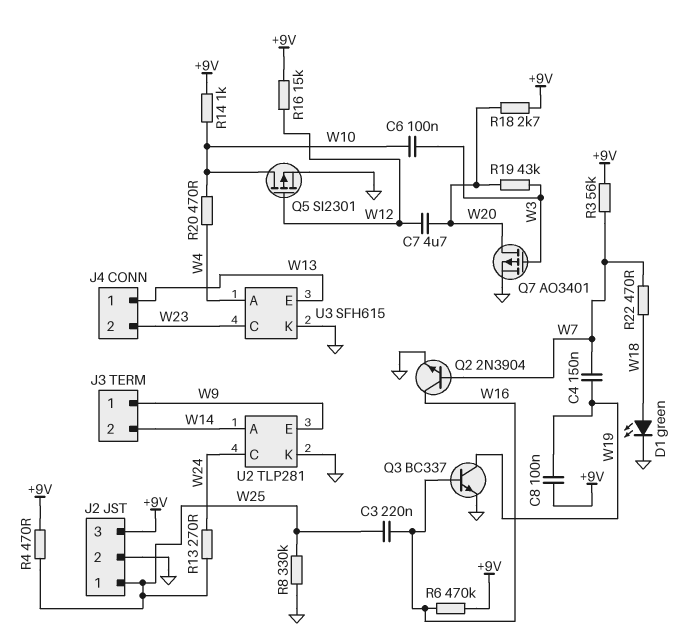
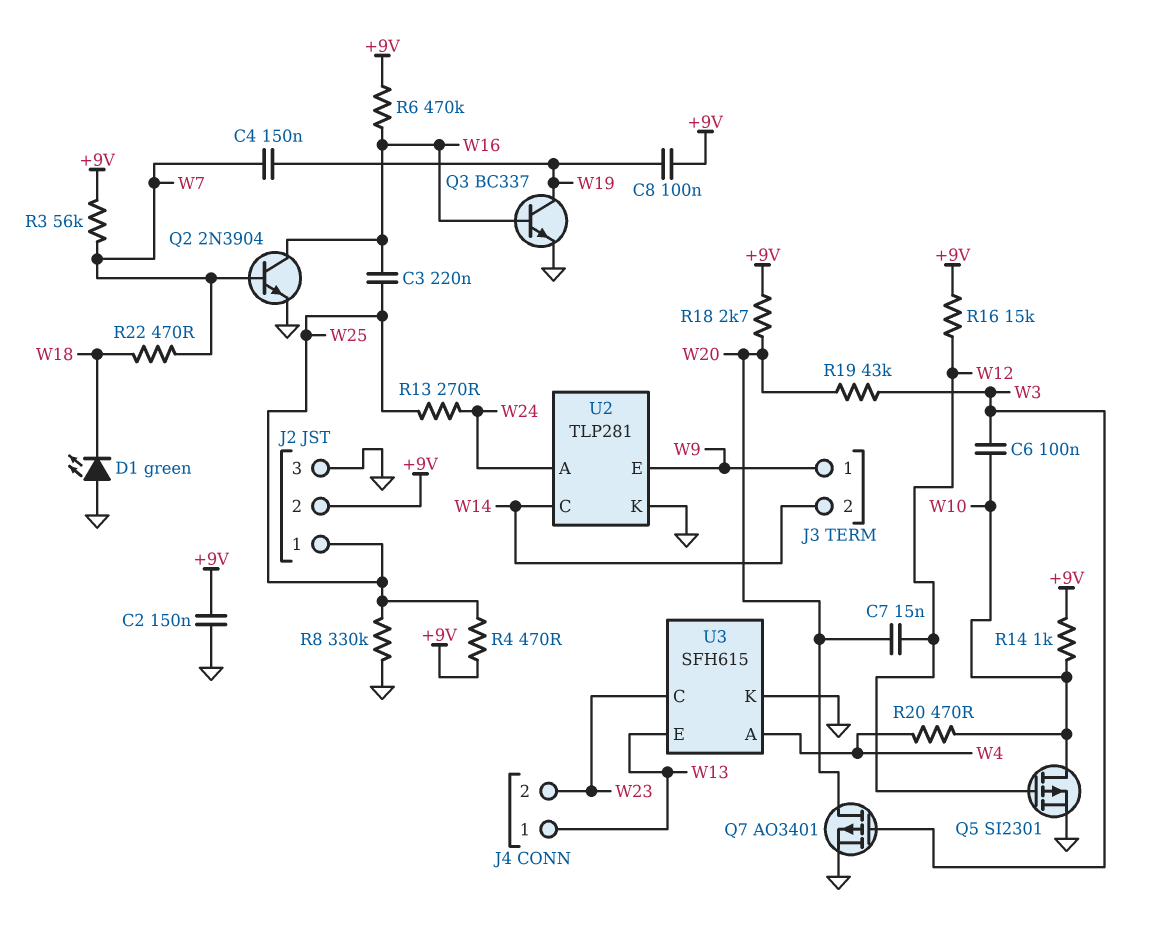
C2: none -> 150nF (+9V, GND)
C7: 4.7uF (W12, W20) -> 15nF (W12, W20)
D1: LED green (A W18, K GND) -> LED green (A GND, K W18)
J2 pin 2: GND -> +9V
J2 pin 3: +9V -> GND
U2 pin A: W14 -> W24
U2 pin C: W24 -> W14

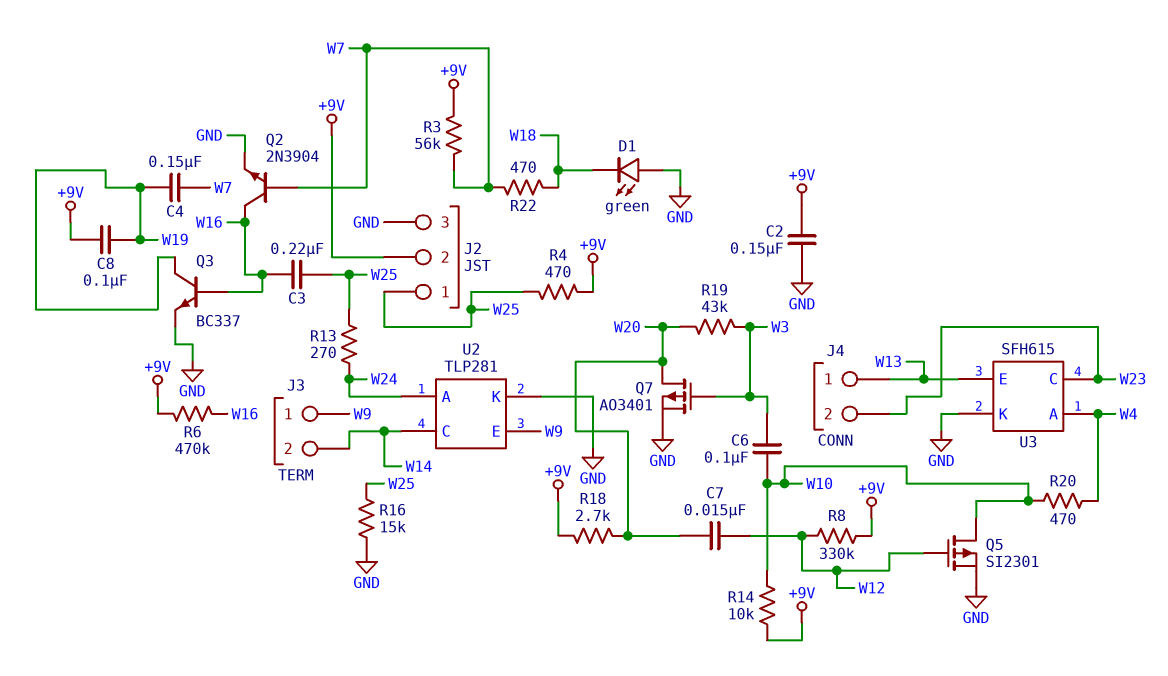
R8: 330k (GND, W25) -> 330k (+9V, W12)
R14: 1k (+9V, W10) -> 10k (+9V, W10)
R16: 15k (+9V, W12) -> 15k (GND, W25)

